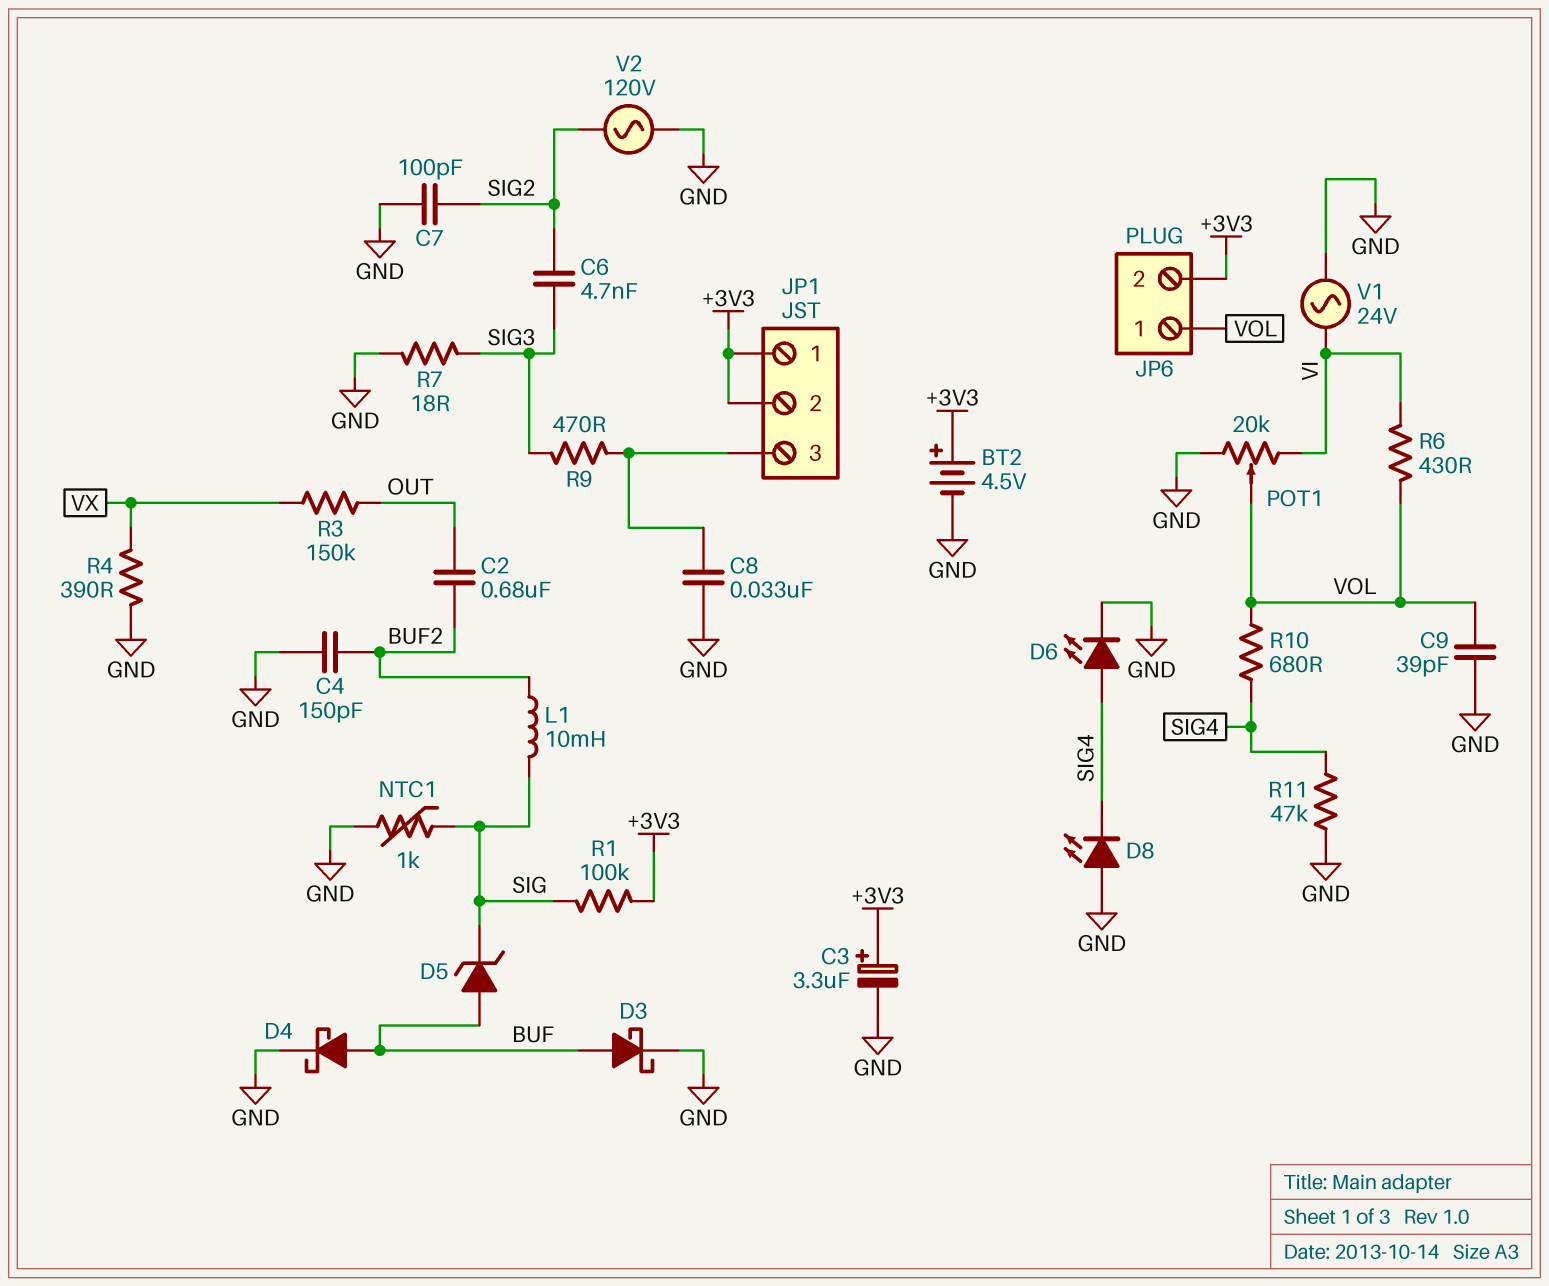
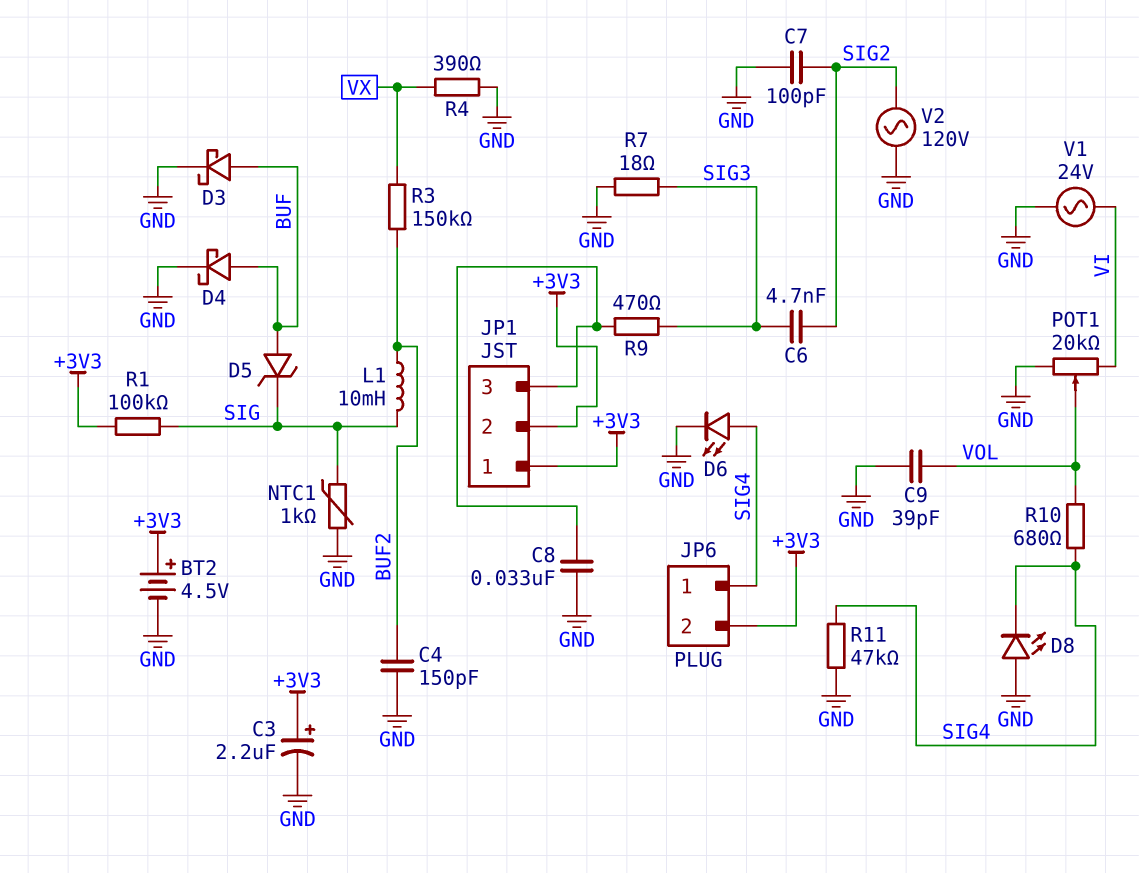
C2: 680nF (BUF2, OUT) -> none
C3: 3.3uF (plus +3V3, minus GND) -> 2.2uF (plus +3V3, minus GND)
JP6 pin 1: VOL -> SIG4
R3: 150k (OUT, VX) -> 150k (BUF2, VX)
R6: 430 (VI, VOL) -> none

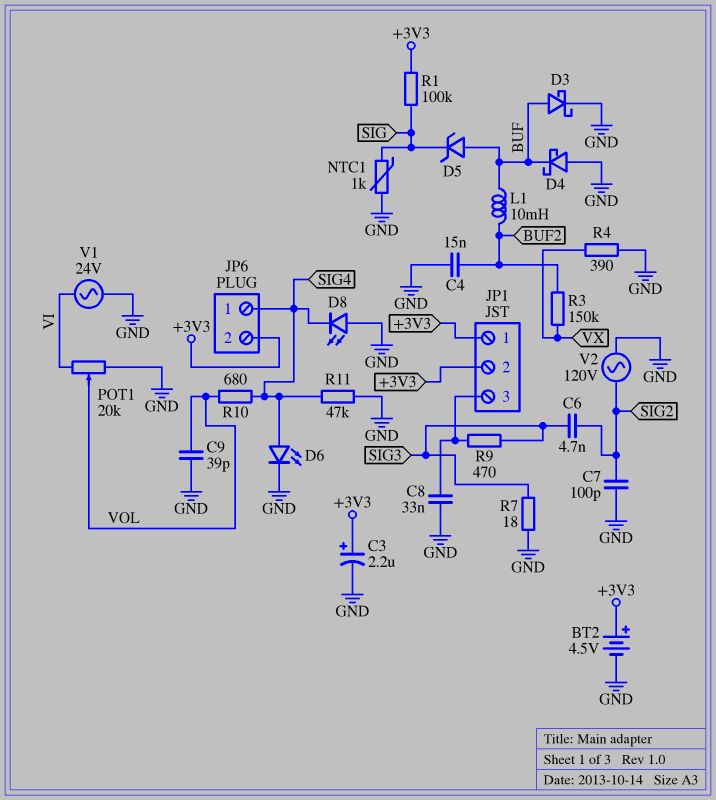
C4: 150pF (BUF2, GND) -> 15nF (BUF2, GND)
D4: schottky (A BUF, K GND) -> schottky (A GND, K BUF)
L1: 10mH (BUF2, SIG) -> 10mH (BUF, BUF2)

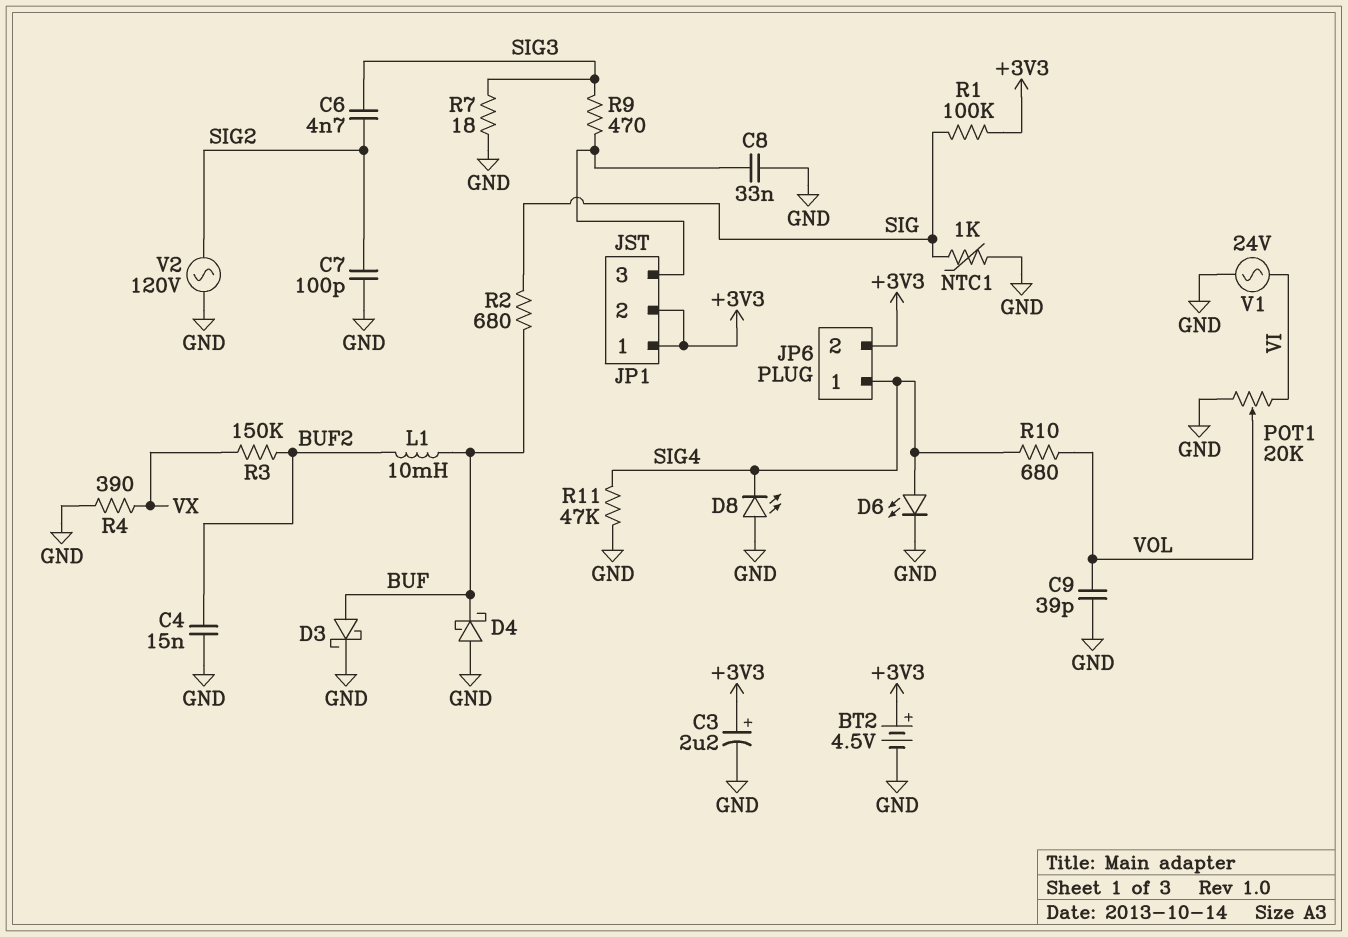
D5: zener (A BUF, K SIG) -> none
R2: none -> 680 (BUF, SIG)

